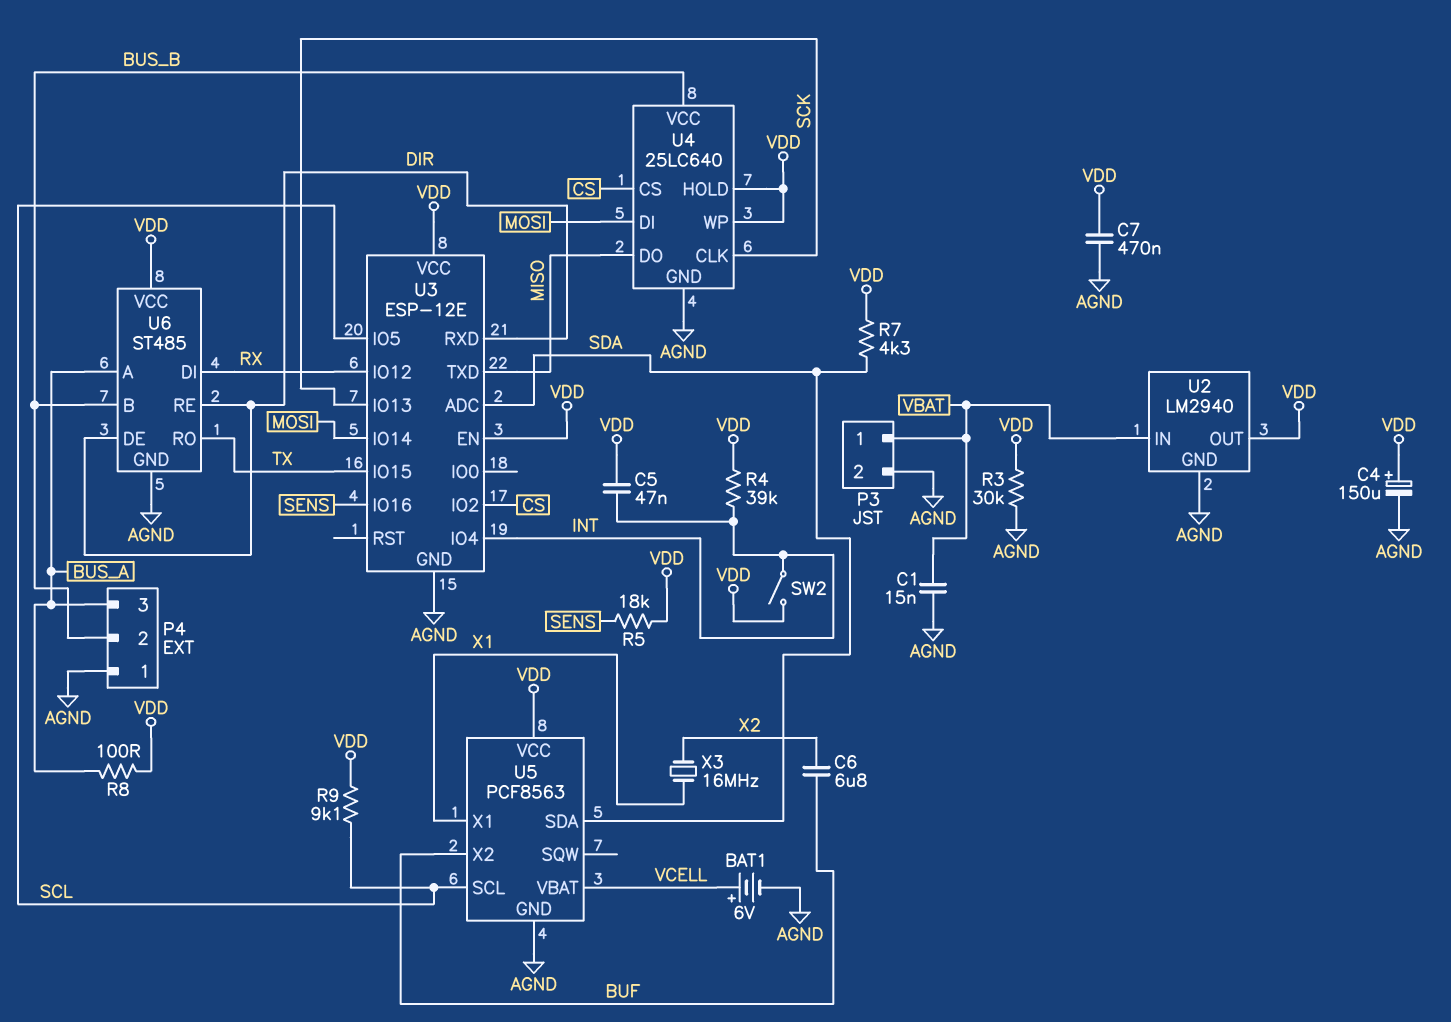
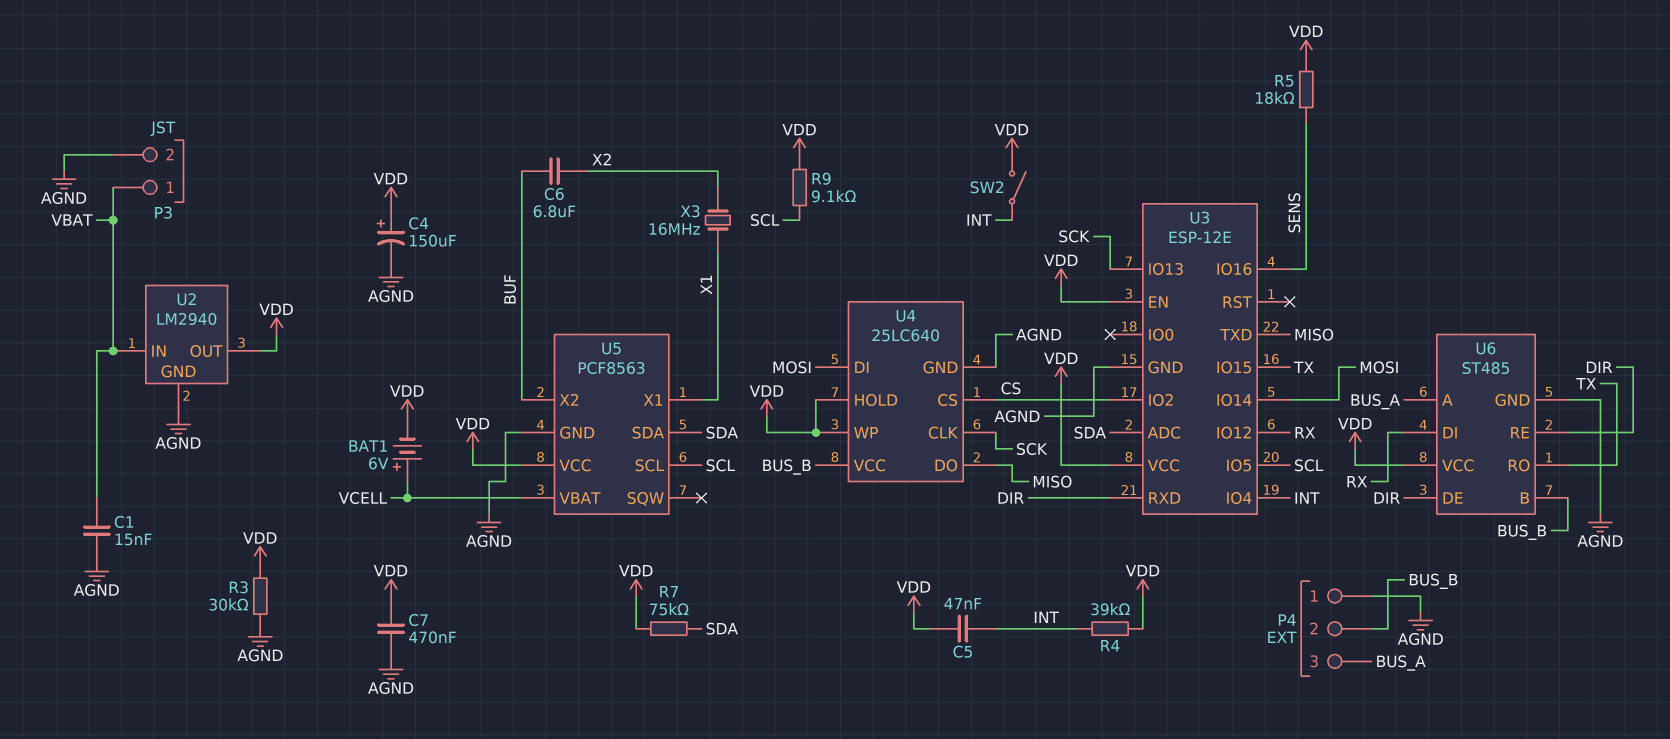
BAT1: 6V (plus VCELL, minus AGND) -> 6V (plus VCELL, minus VDD)
R7: 4.3k (SDA, VDD) -> 75k (SDA, VDD)
R8: 100 (BUS_A, VDD) -> none

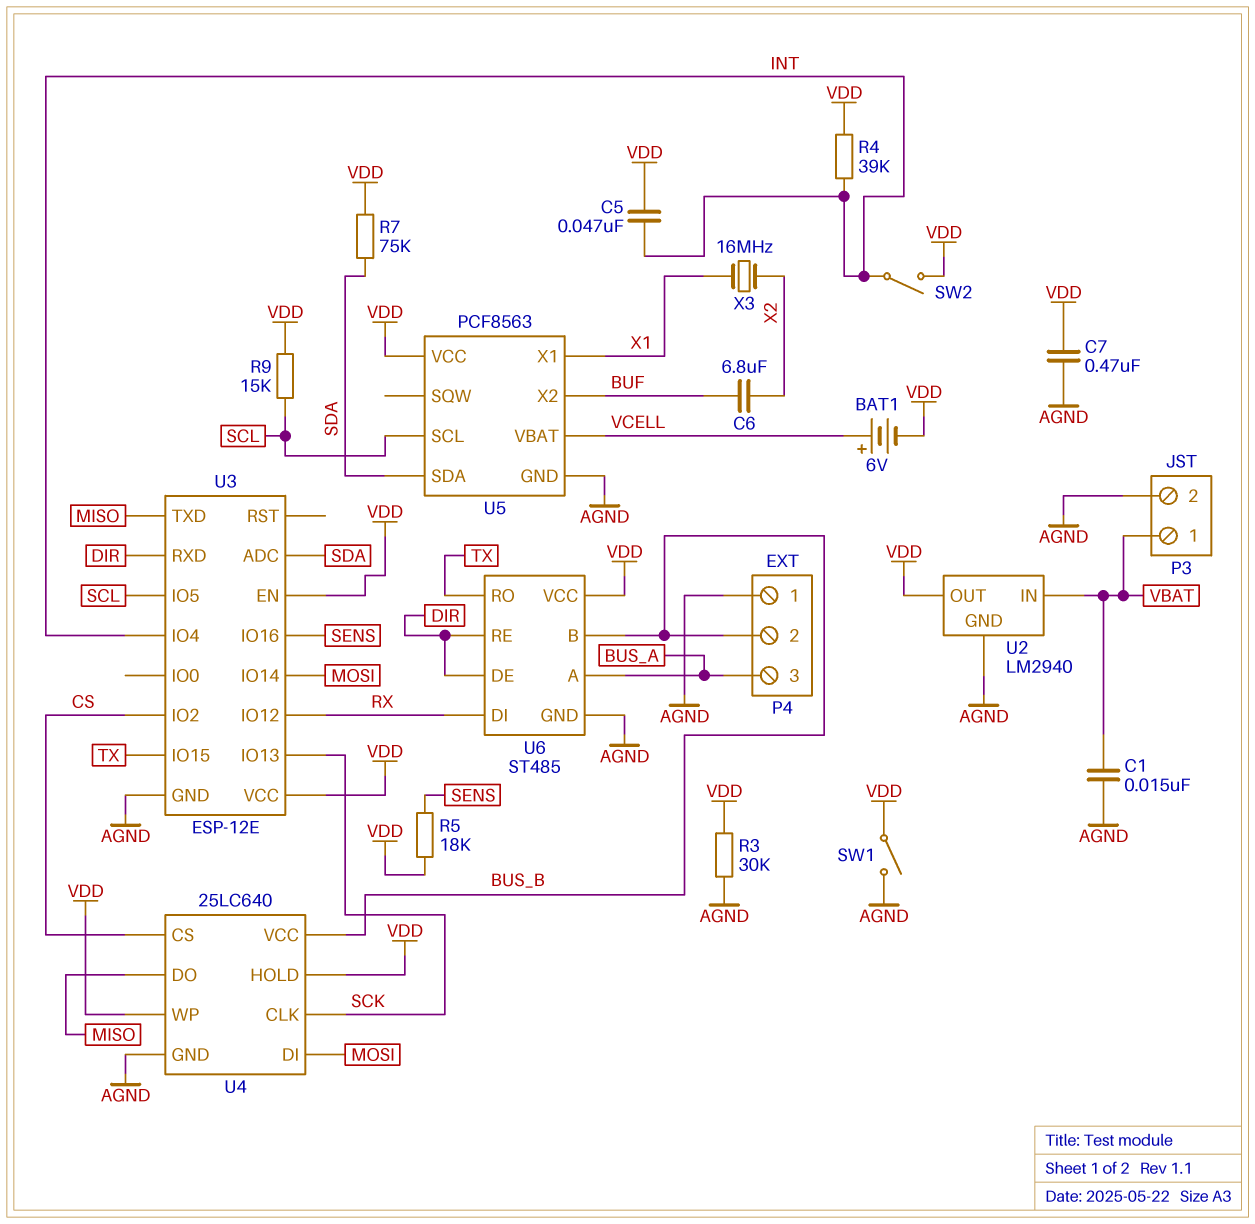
C4: 150uF (plus VDD, minus AGND) -> none
R9: 9.1k (SCL, VDD) -> 15k (SCL, VDD)
SW1: none -> switch (AGND, VDD)

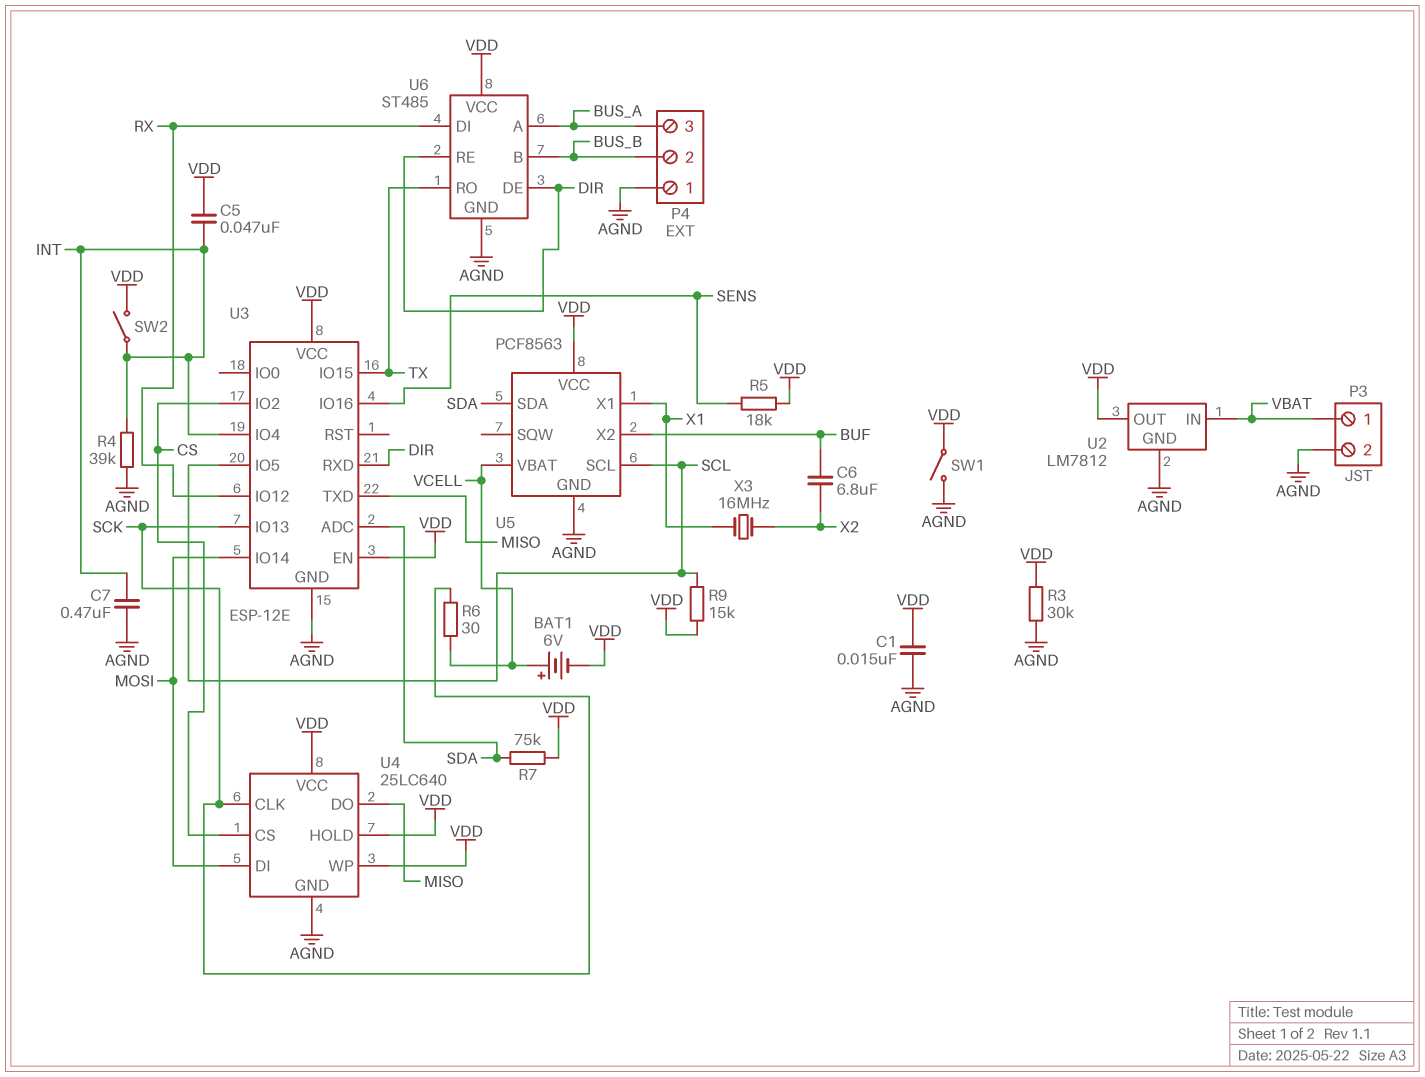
C1: 15nF (AGND, VBAT) -> 15nF (AGND, VDD)
C7: 470nF (AGND, VDD) -> 470nF (AGND, INT)
R4: 39k (INT, VDD) -> 39k (AGND, INT)
R6: none -> 30 (SCK, VCELL)
U2: LM2940 -> LM7812
U4 pin VCC: BUS_B -> VDD

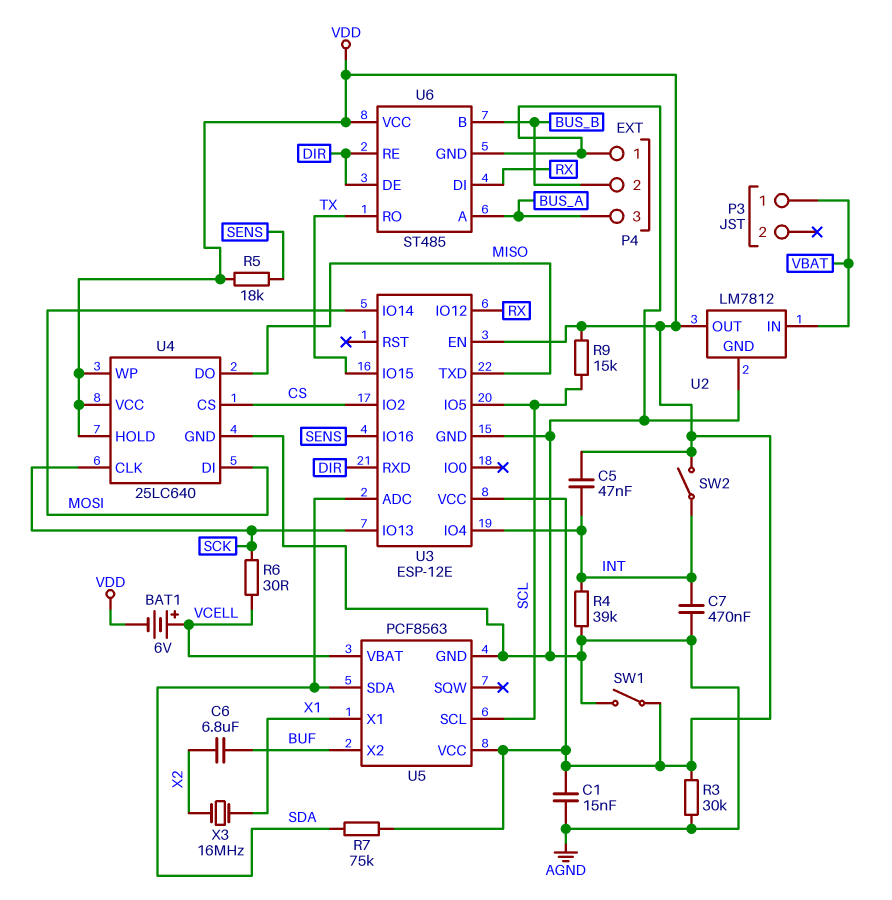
P3 pin 2: AGND -> none

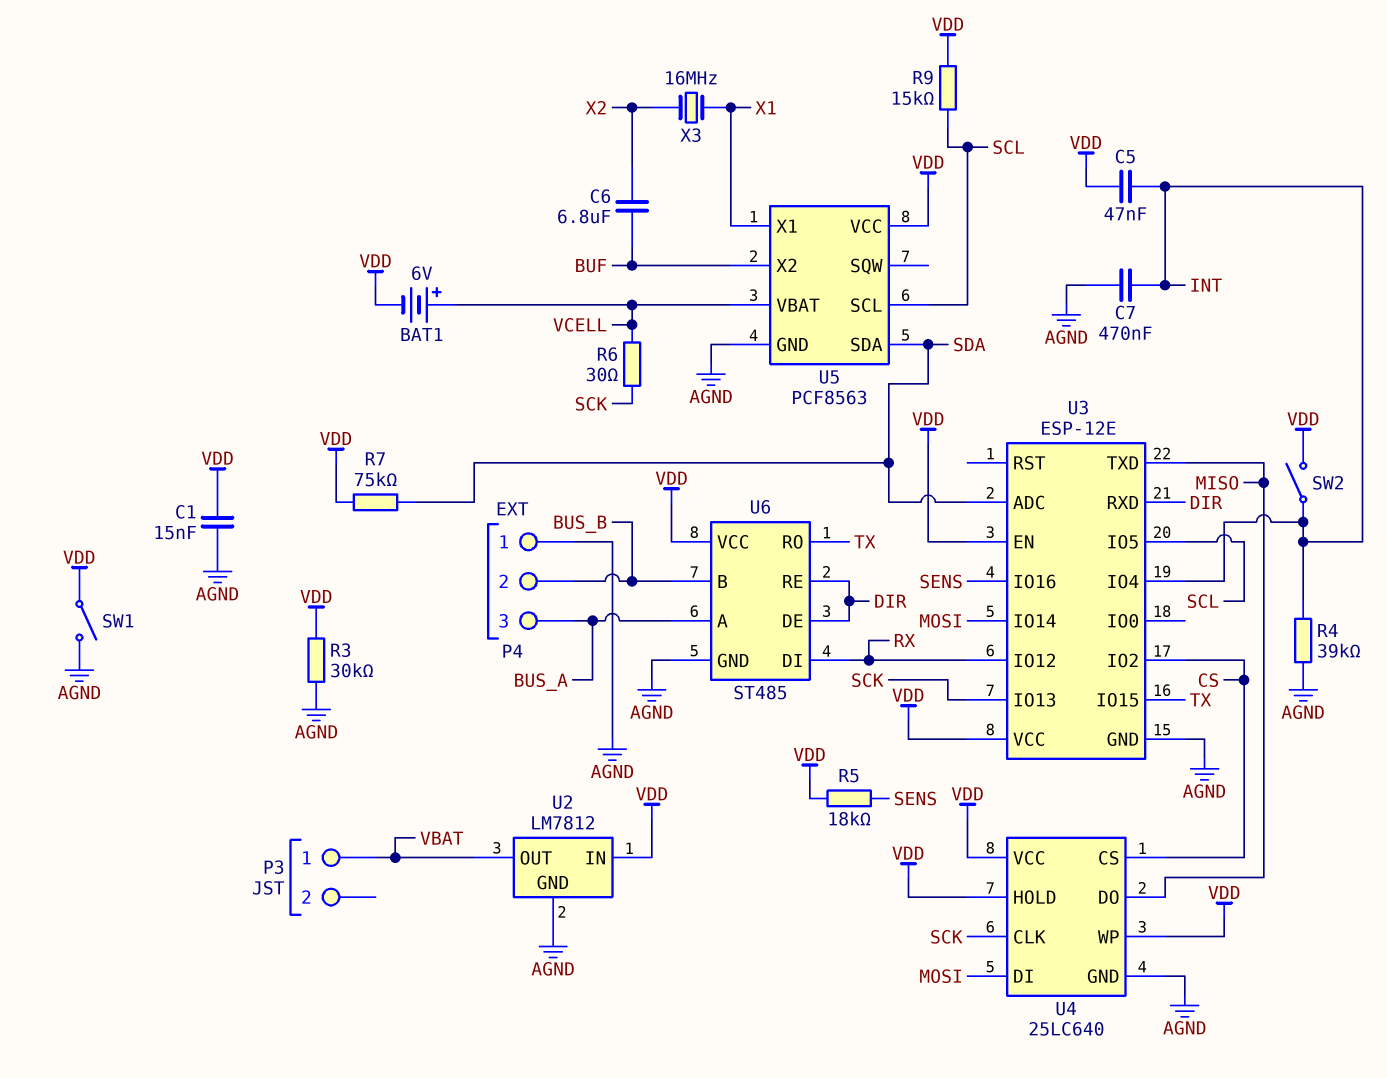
U2 pin IN: VBAT -> VDD
U2 pin OUT: VDD -> VBAT

